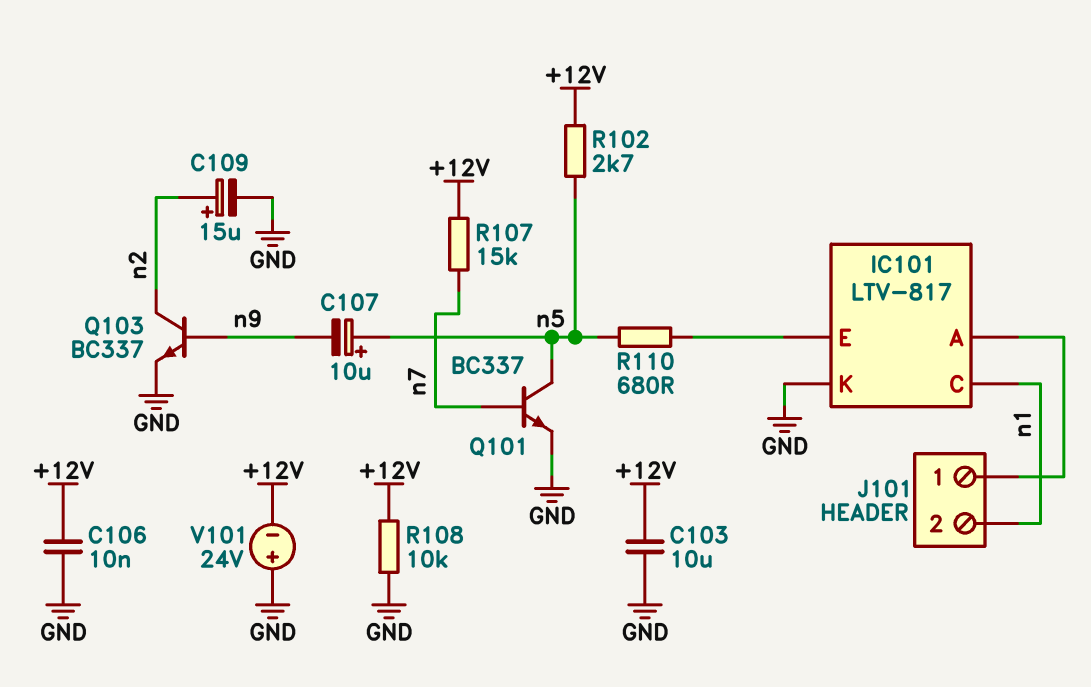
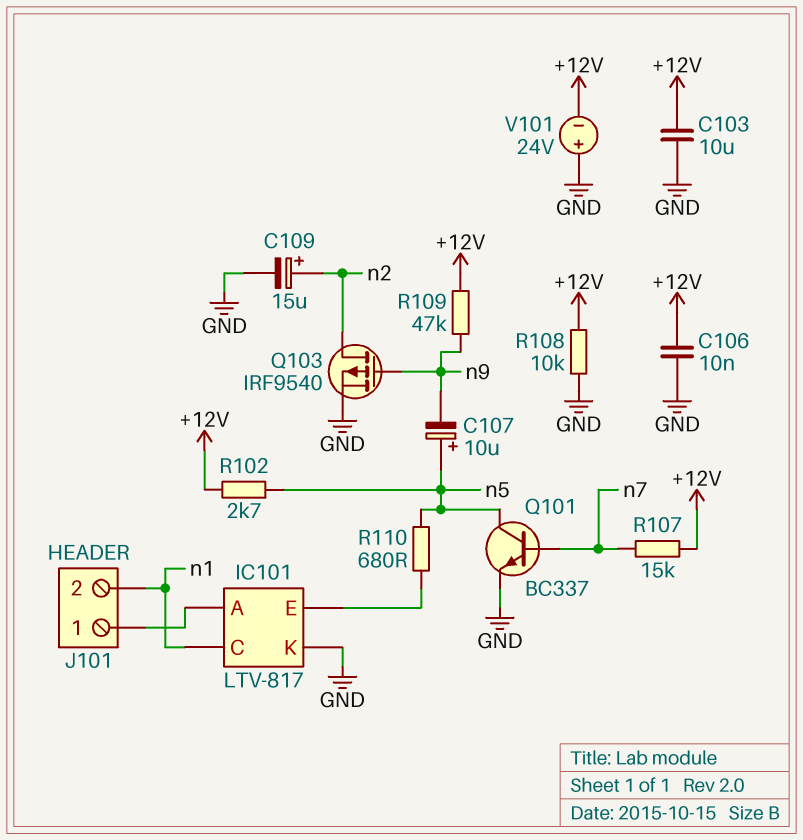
Q103: NPN BC337 (B n9, C n2, E GND) -> PMOS IRF9540 (G n9, D n2, S GND)
R109: none -> 47k (+12V, n9)

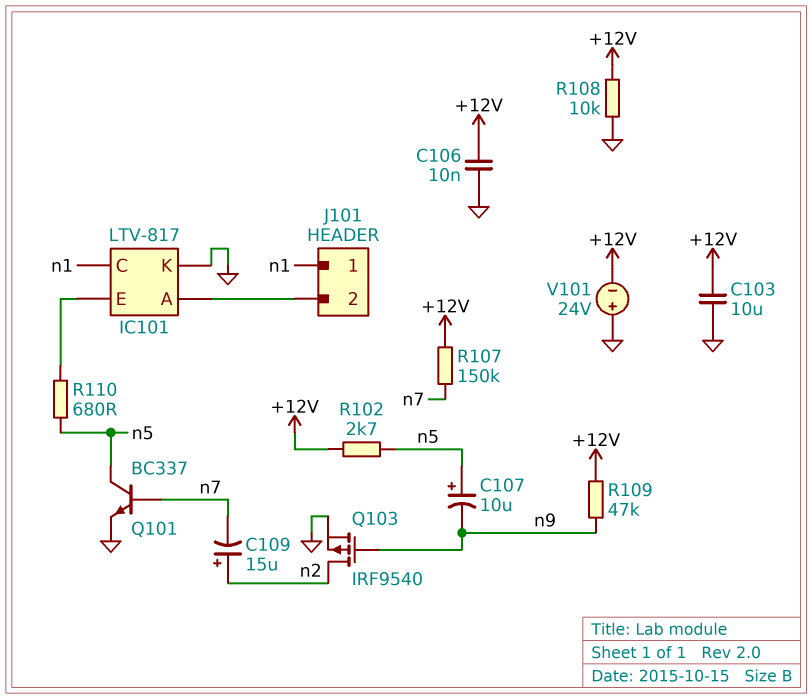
C109: 15uF (plus n2, minus GND) -> 15uF (plus n2, minus n7)
J101 pin 1: IC101/A -> n1
J101 pin 2: n1 -> IC101/A
R107: 15k (+12V, n7) -> 150k (+12V, n7)

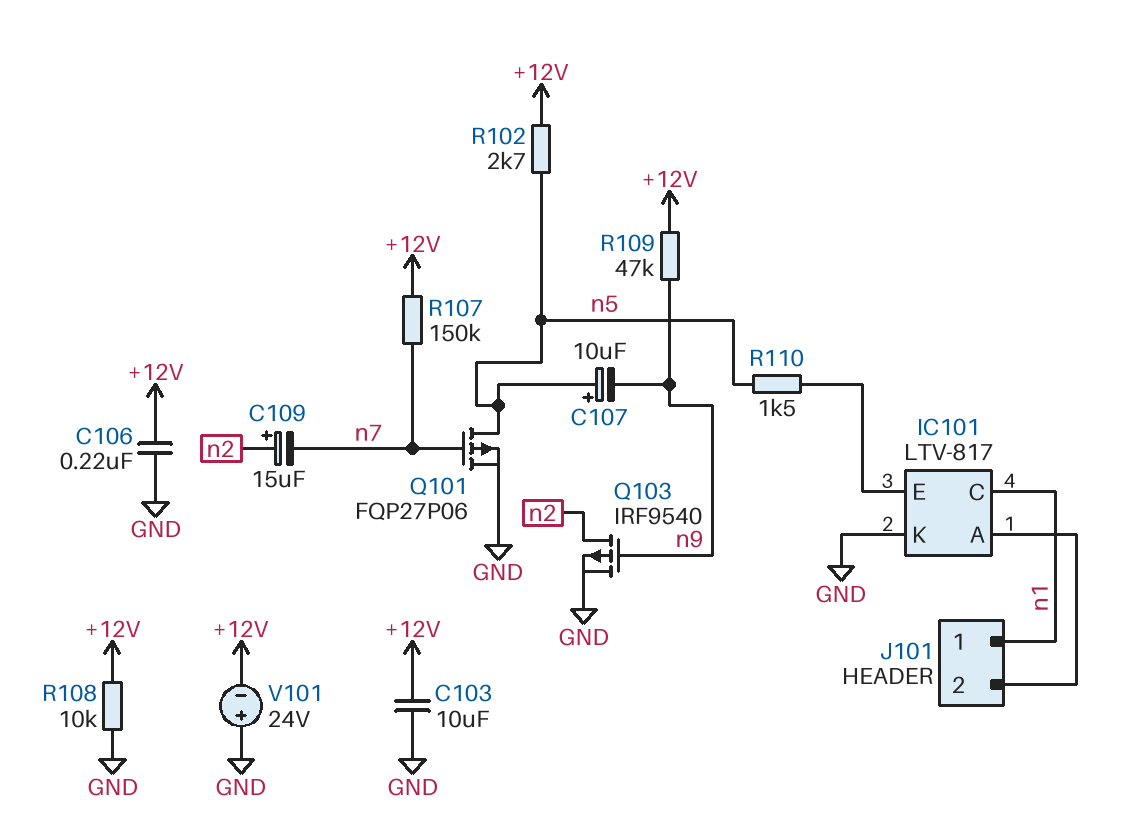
C106: 10nF (+12V, GND) -> 220nF (+12V, GND)
Q101: NPN BC337 (B n7, C n5, E GND) -> PMOS FQP27P06 (G n7, D n5, S GND)
R110: 680 (IC101/E, n5) -> 1.5k (IC101/E, n5)

